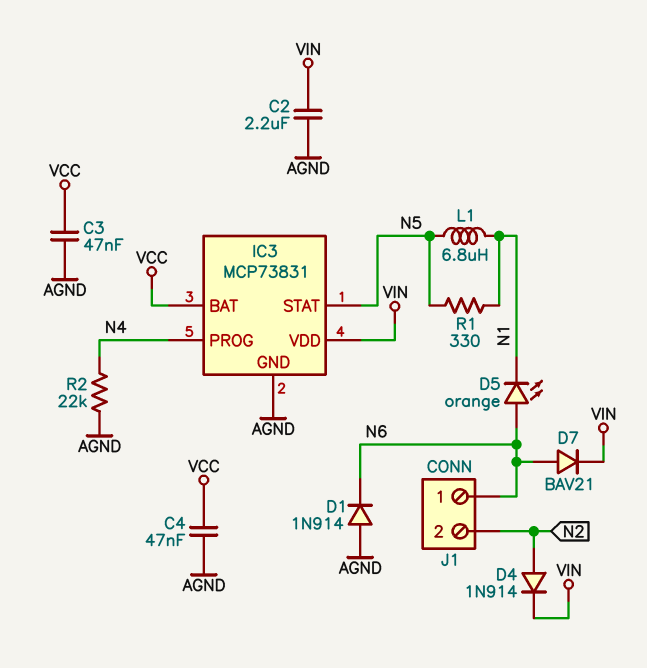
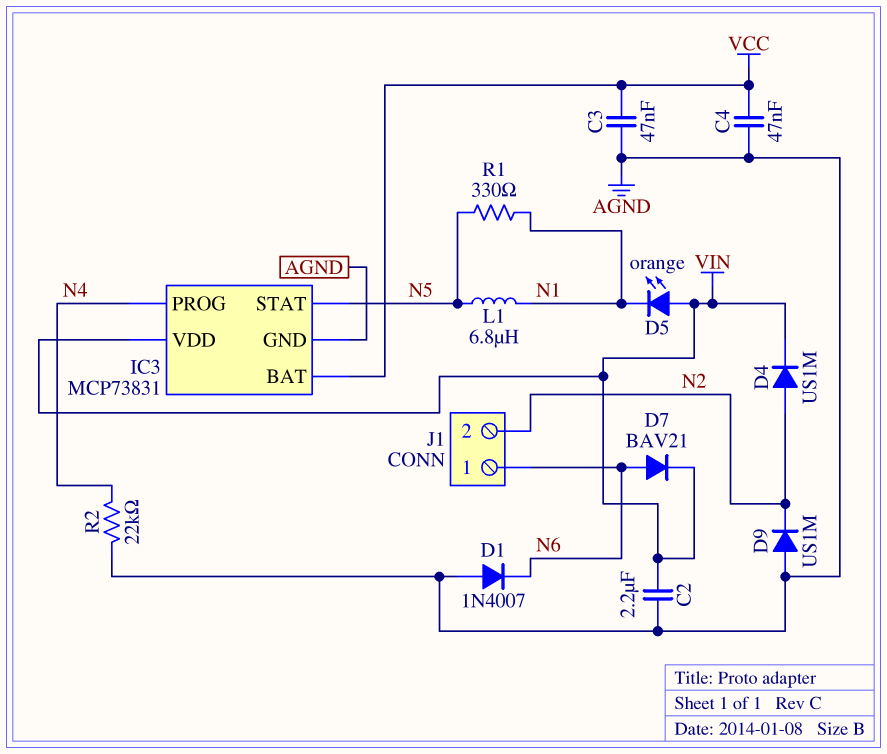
D1: diode 1N914 (A AGND, K N6) -> diode 1N4007 (A AGND, K N6)
D4: diode 1N914 (A N2, K VIN) -> diode US1M (A N2, K VIN)
D5: LED orange (A N6, K N1) -> LED orange (A VIN, K N1)
D9: none -> diode US1M (A AGND, K N2)

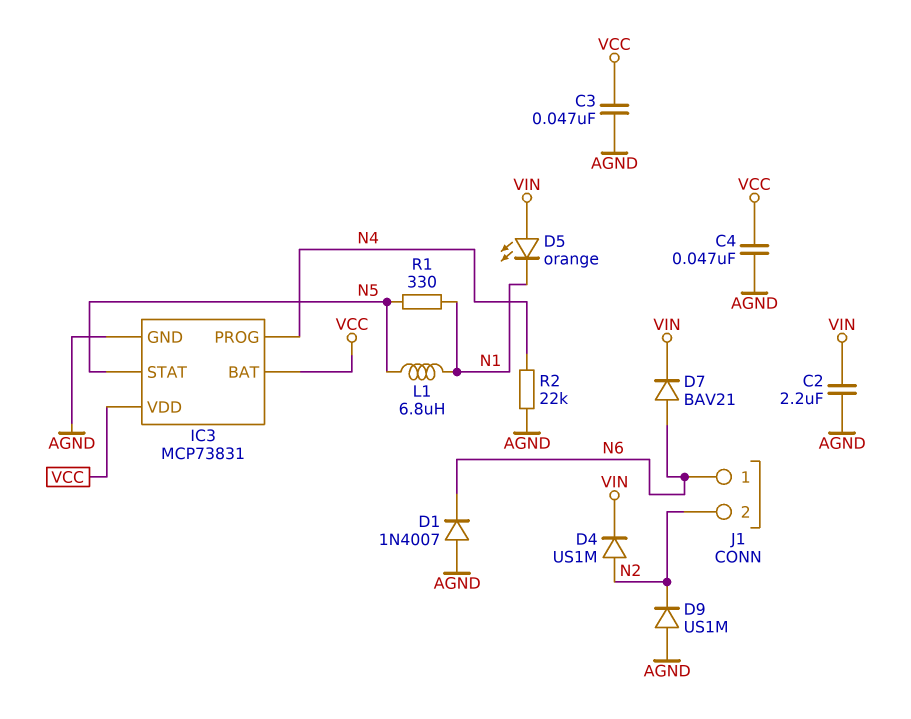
IC3 pin VDD: VIN -> VCC

